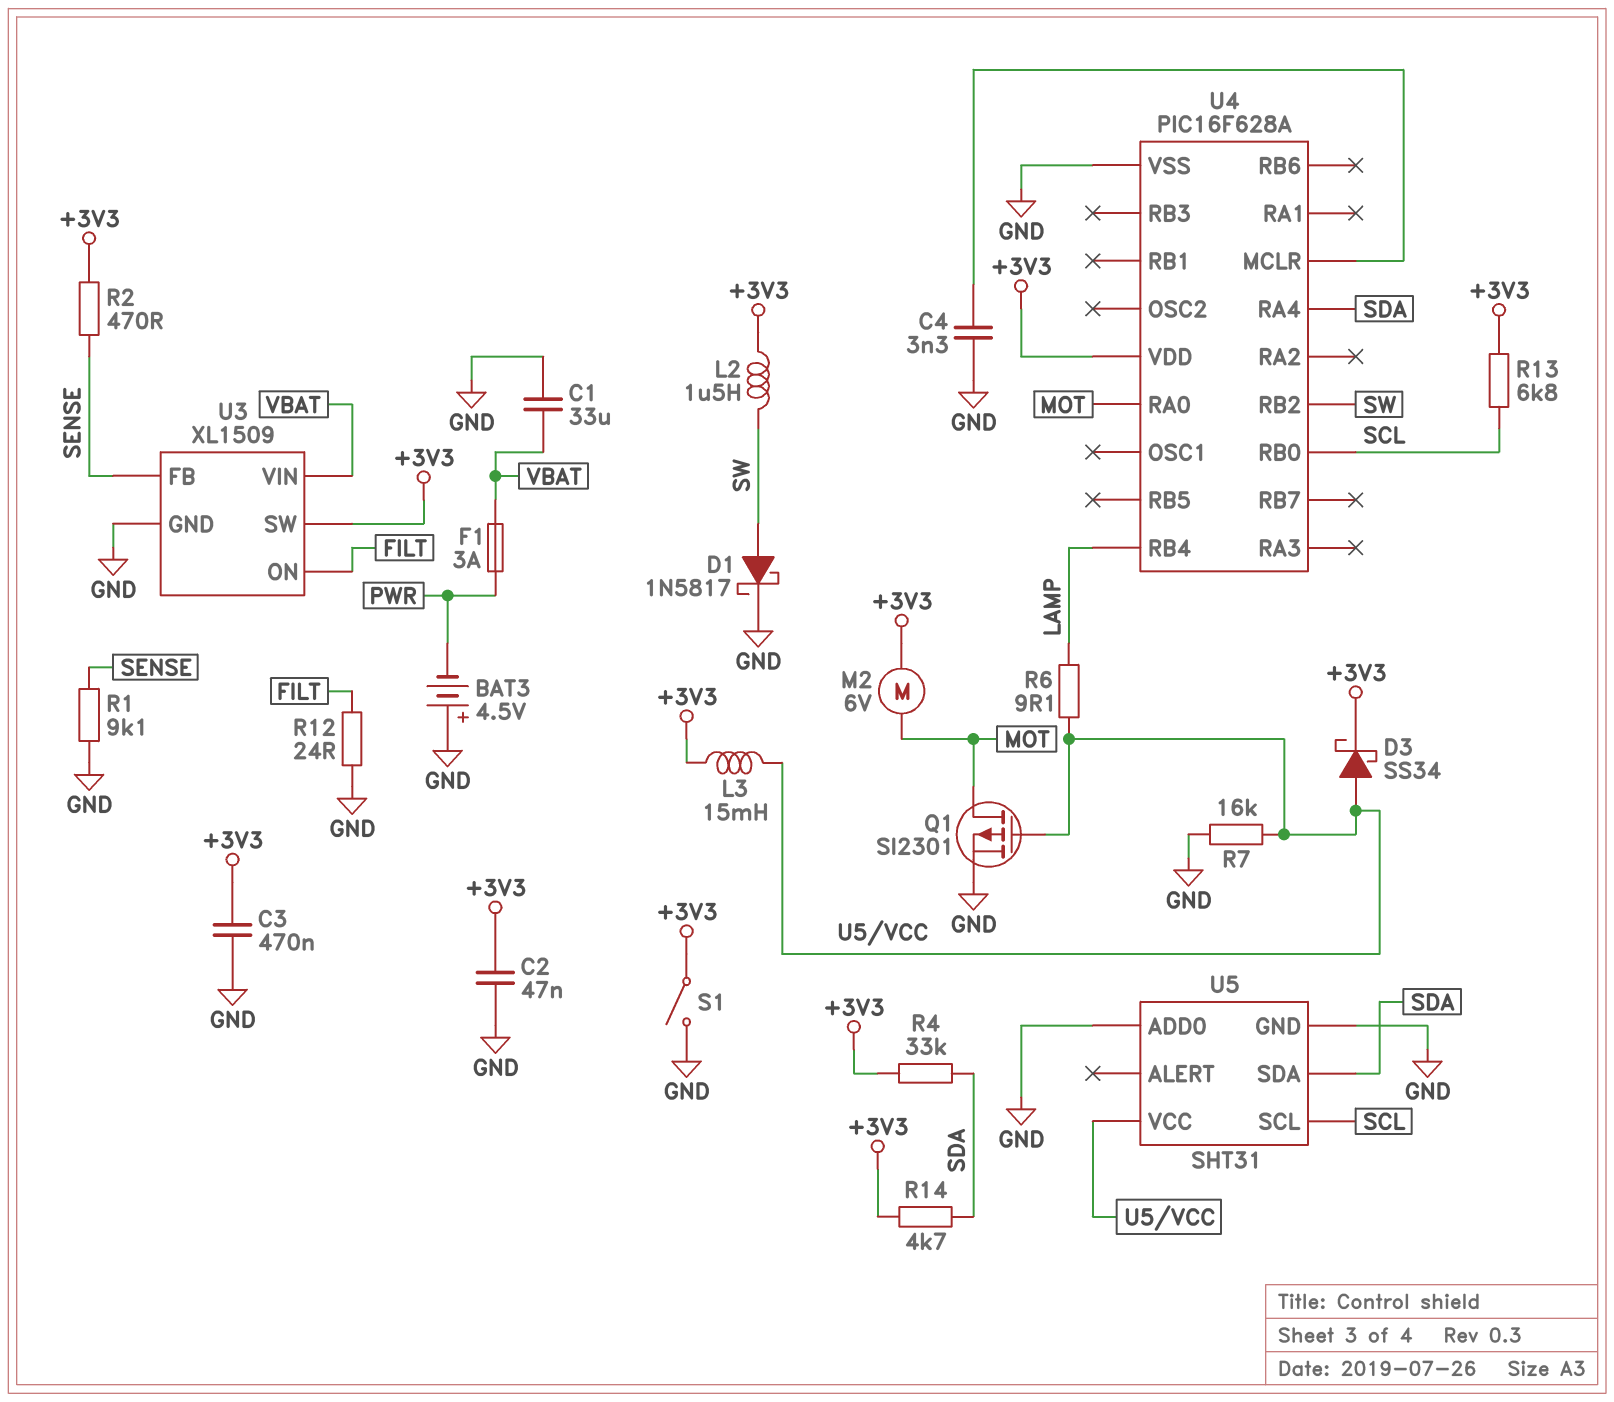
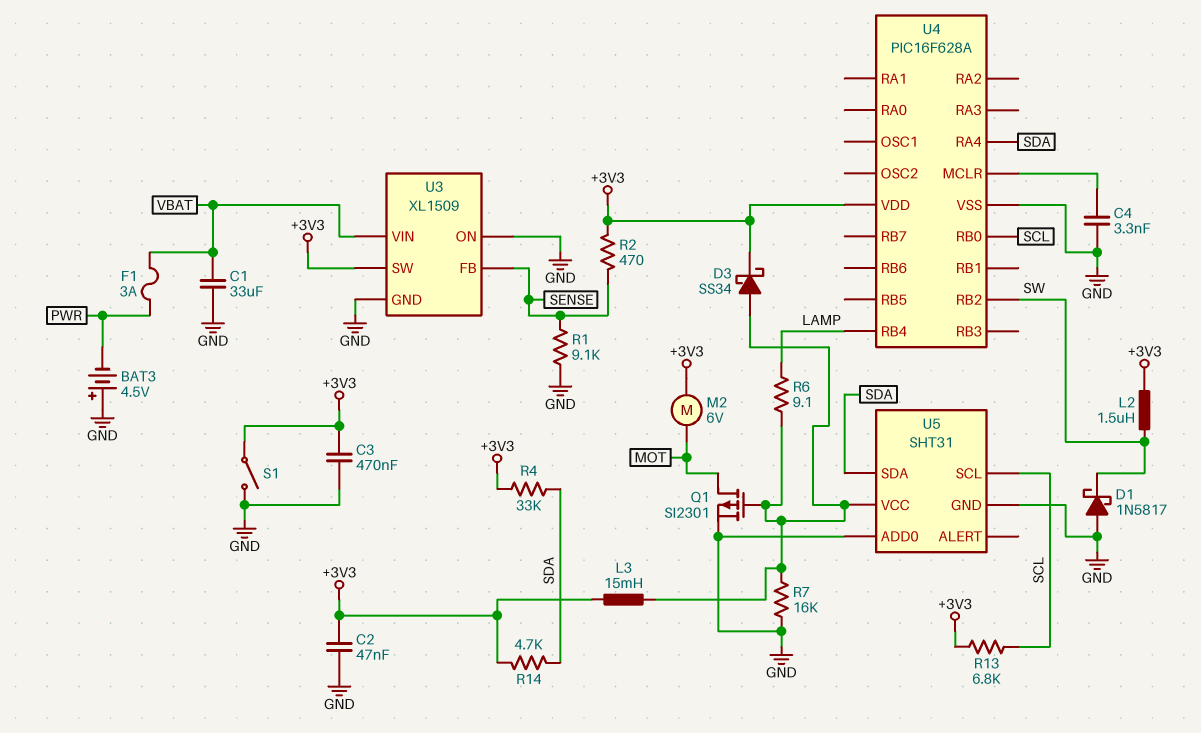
D1: schottky 1N5817 (A SW, K GND) -> schottky 1N5817 (A GND, K SW)
R12: 24 (FILT, GND) -> none
U3 pin ON: FILT -> GND
U4 pin RA0: MOT -> none

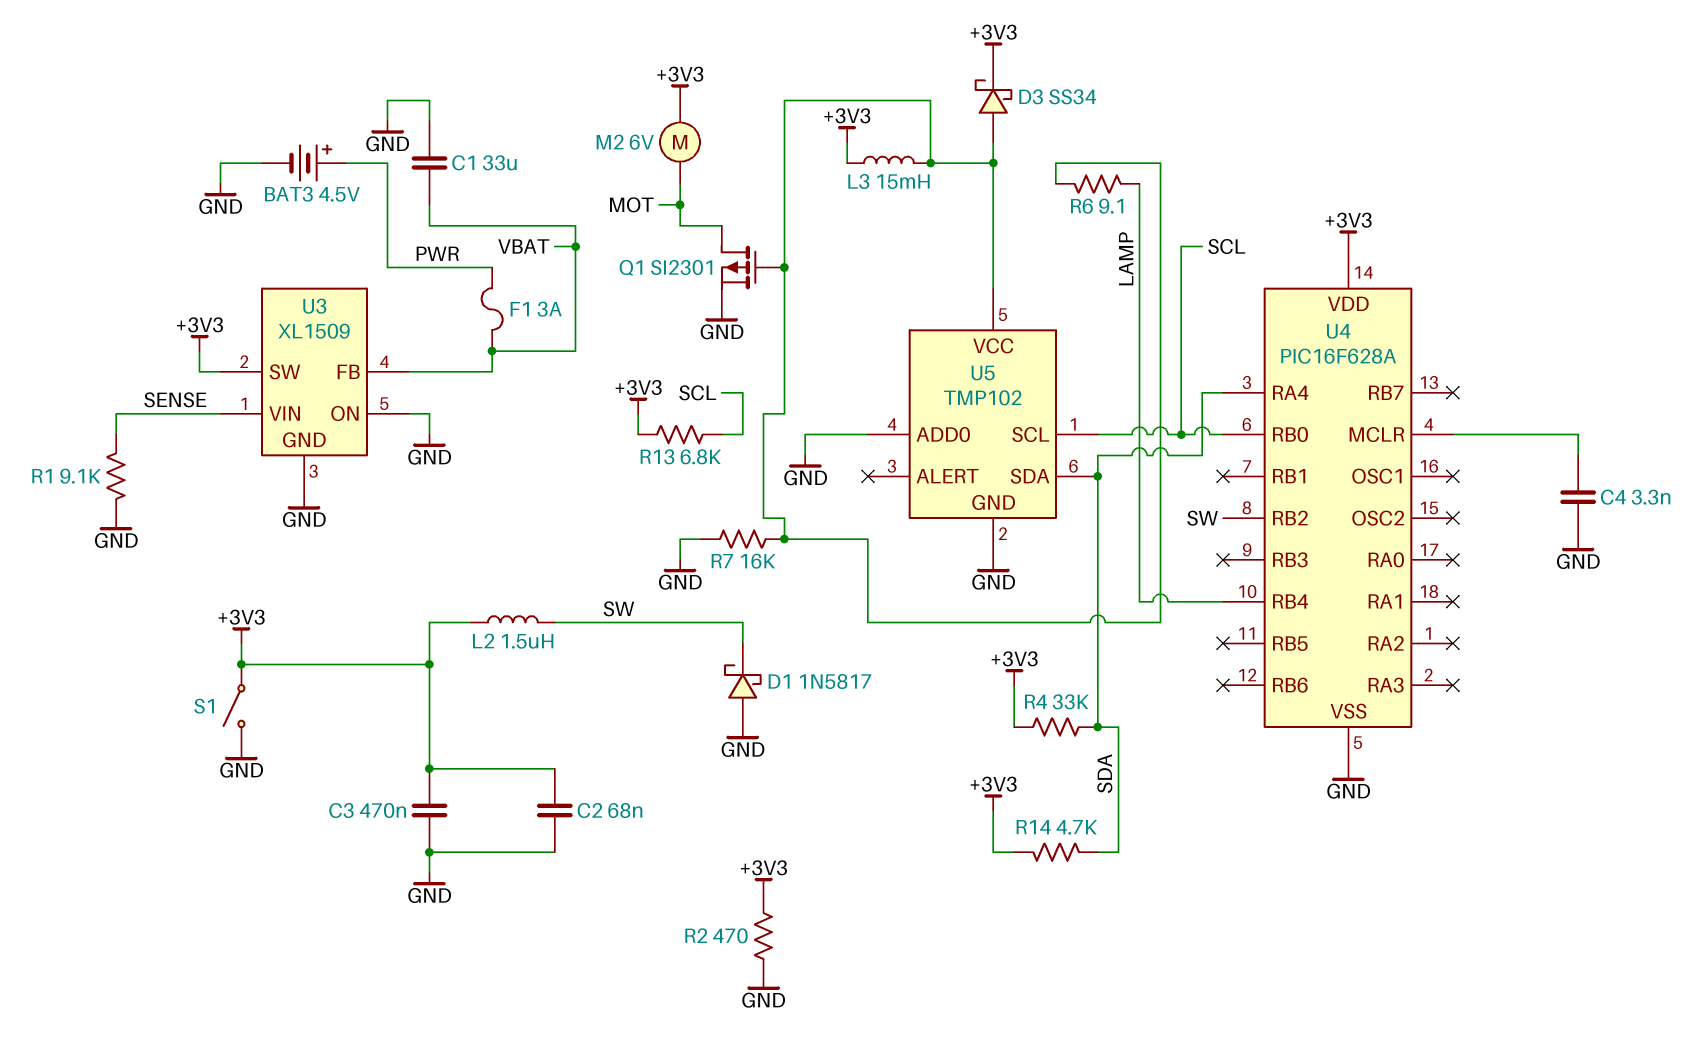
BAT3: 4.5V (plus GND, minus PWR) -> 4.5V (plus PWR, minus GND)
C2: 47nF (+3V3, GND) -> 68nF (+3V3, GND)
R2: 470 (+3V3, SENSE) -> 470 (+3V3, GND)
U3 pin FB: SENSE -> VBAT
U3 pin VIN: VBAT -> SENSE
U5: SHT31 -> TMP102

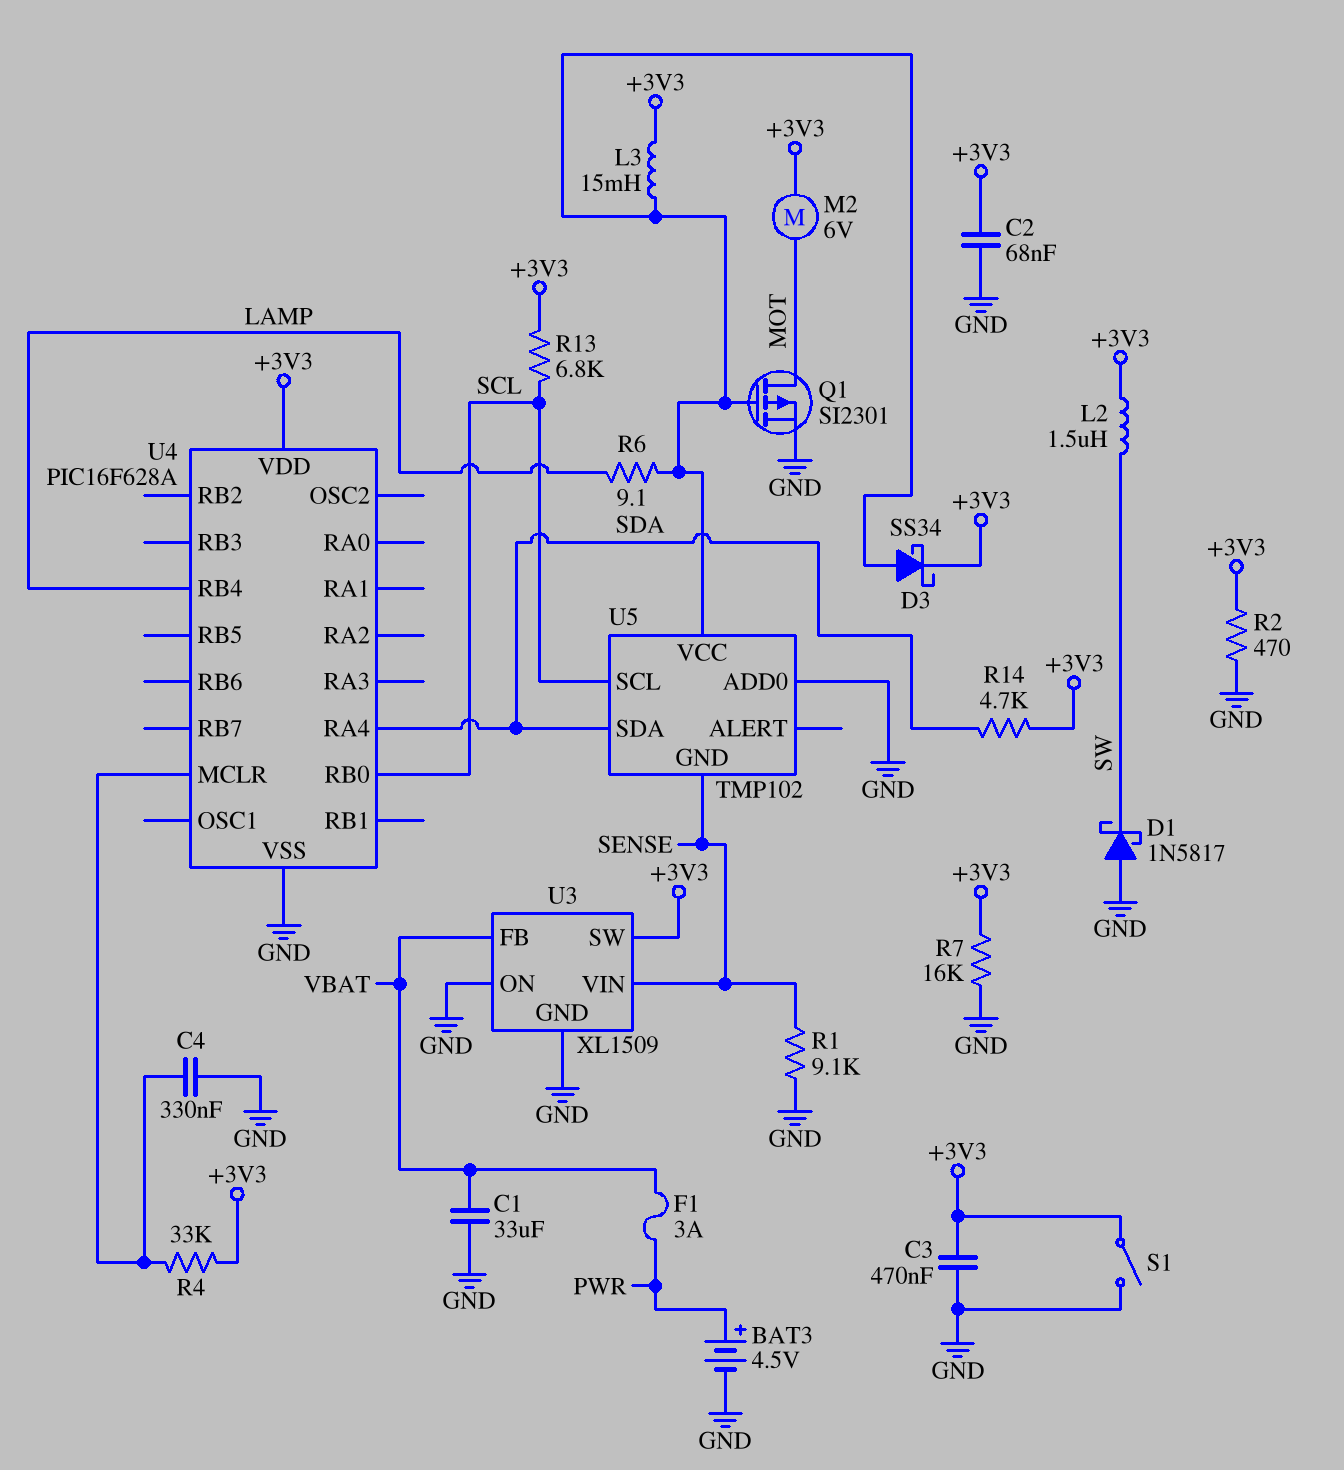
C4: 3.3nF (GND, U4/MCLR) -> 330nF (GND, U4/MCLR)
R4: 33k (+3V3, SDA) -> 33k (+3V3, U4/MCLR)
R7: 16k (GND, U5/VCC) -> 16k (+3V3, GND)
U4 pin RB2: SW -> none
U5 pin GND: GND -> SENSE

